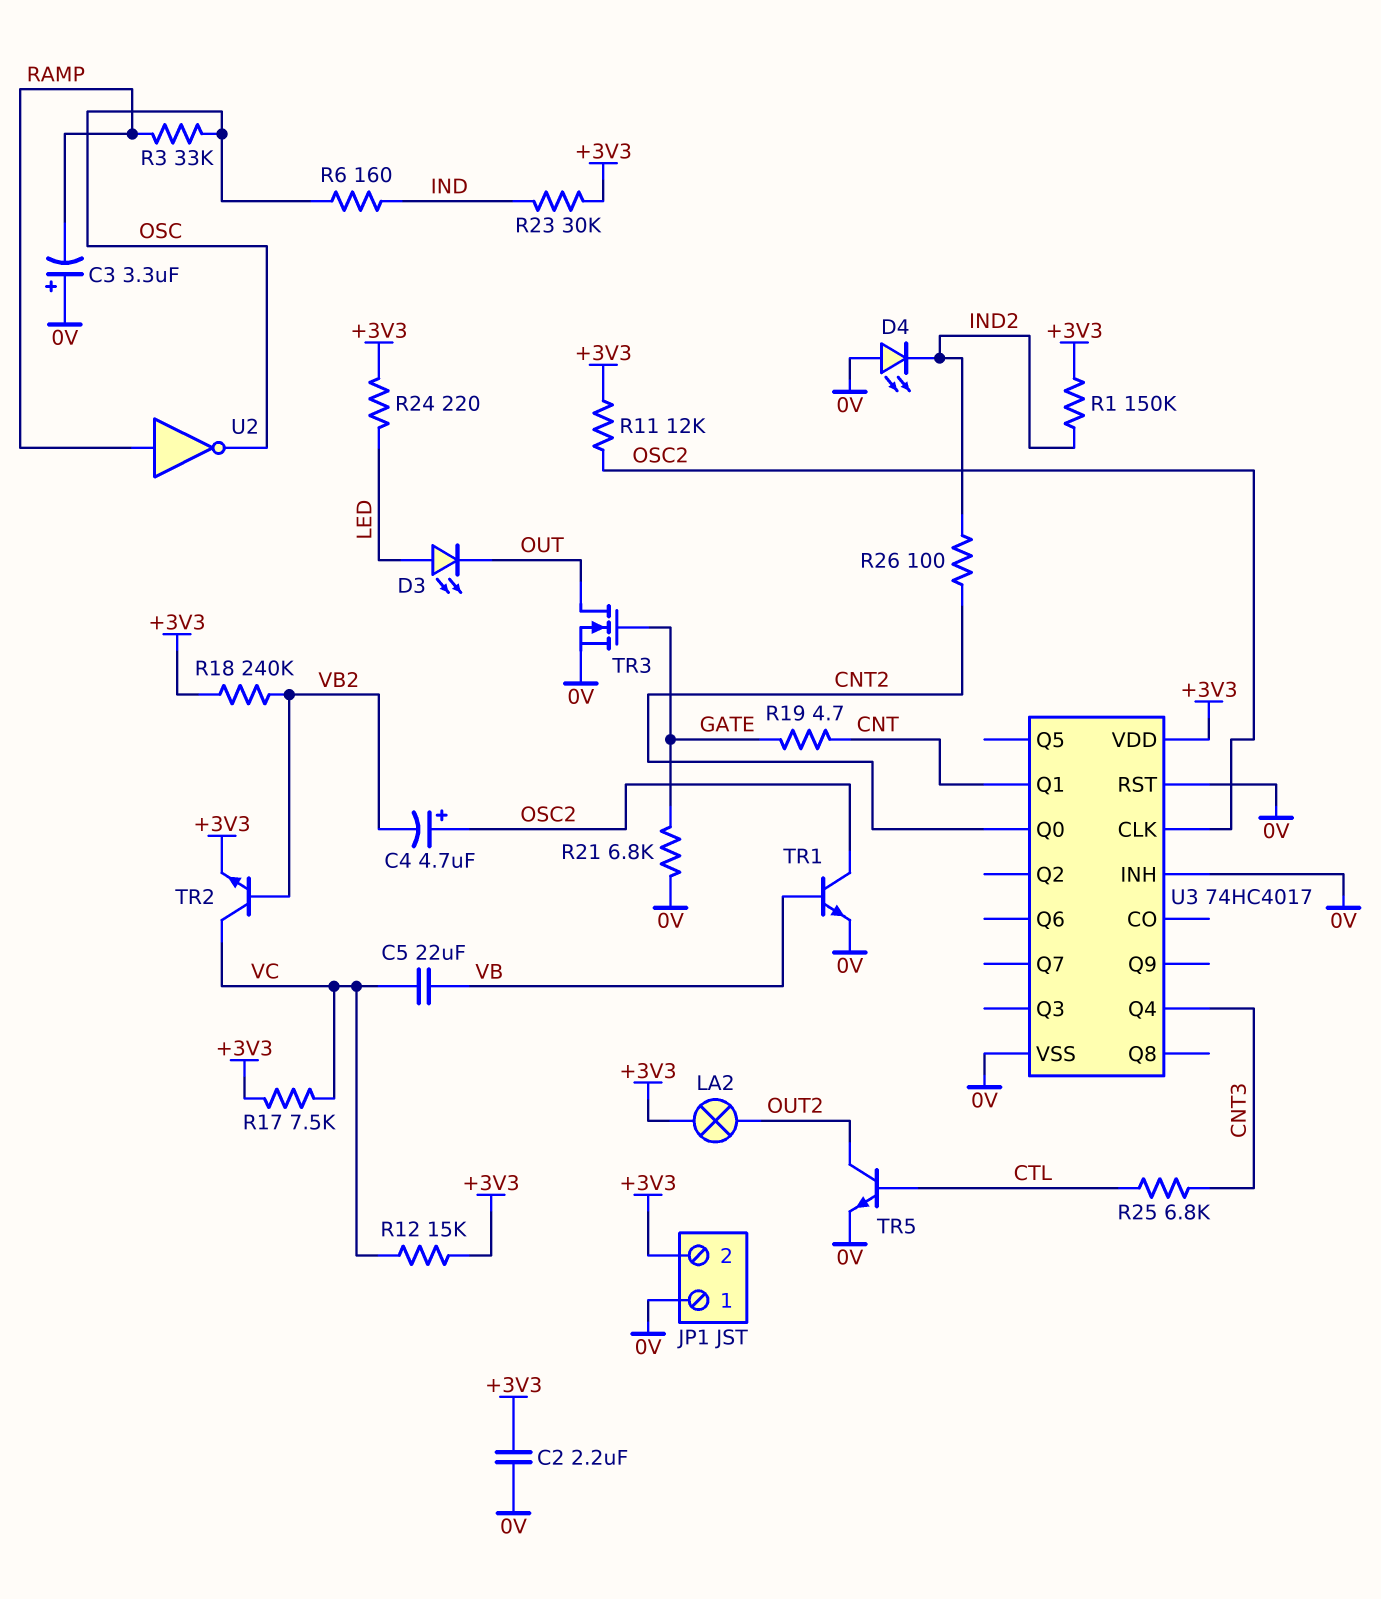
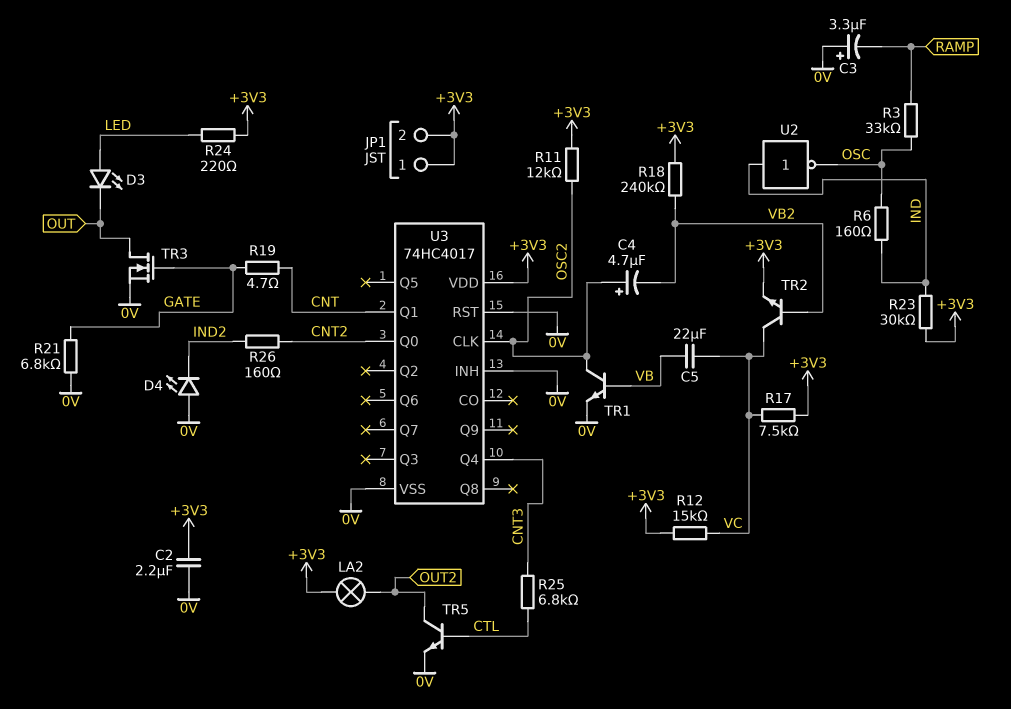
JP1 pin 1: 0V -> +3V3
R1: 150k (+3V3, IND2) -> none
R26: 100 (CNT2, IND2) -> 160 (CNT2, IND2)
U2: NOT (in RAMP, out OSC) -> NOT (in IND, out OSC)

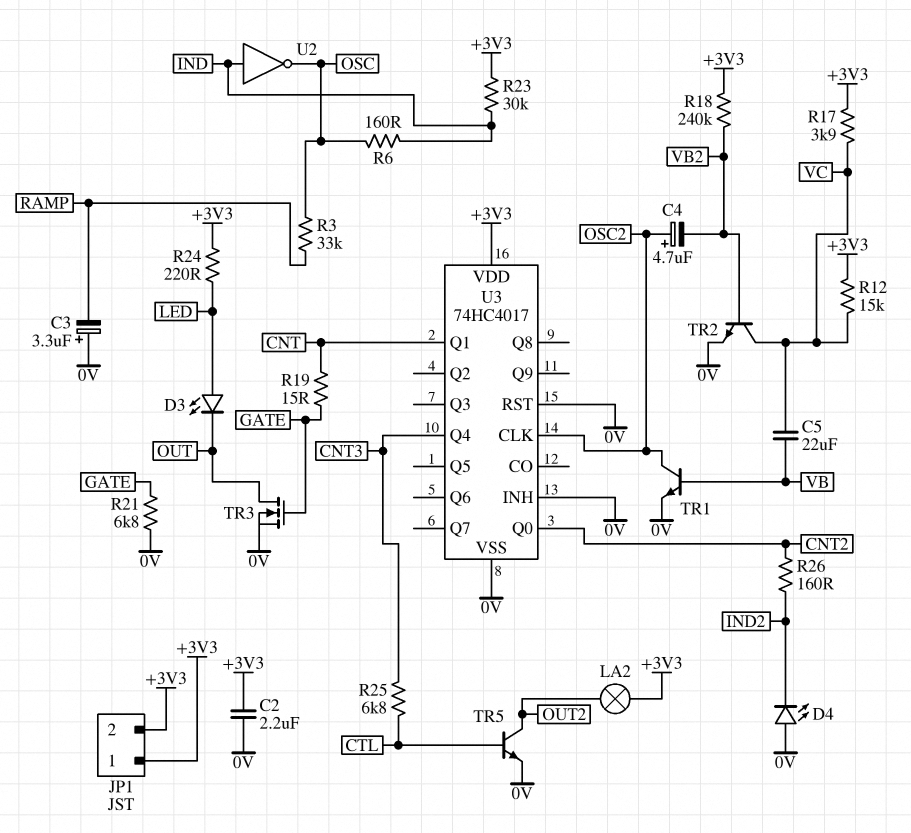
R11: 12k (+3V3, OSC2) -> none
R17: 7.5k (+3V3, VC) -> 3.9k (+3V3, VC)
R19: 4.7 (CNT, GATE) -> 15 (CNT, GATE)
TR2: NPN (B VB2, C VC, E +3V3) -> NPN (B VB2, C VC, E 0V)

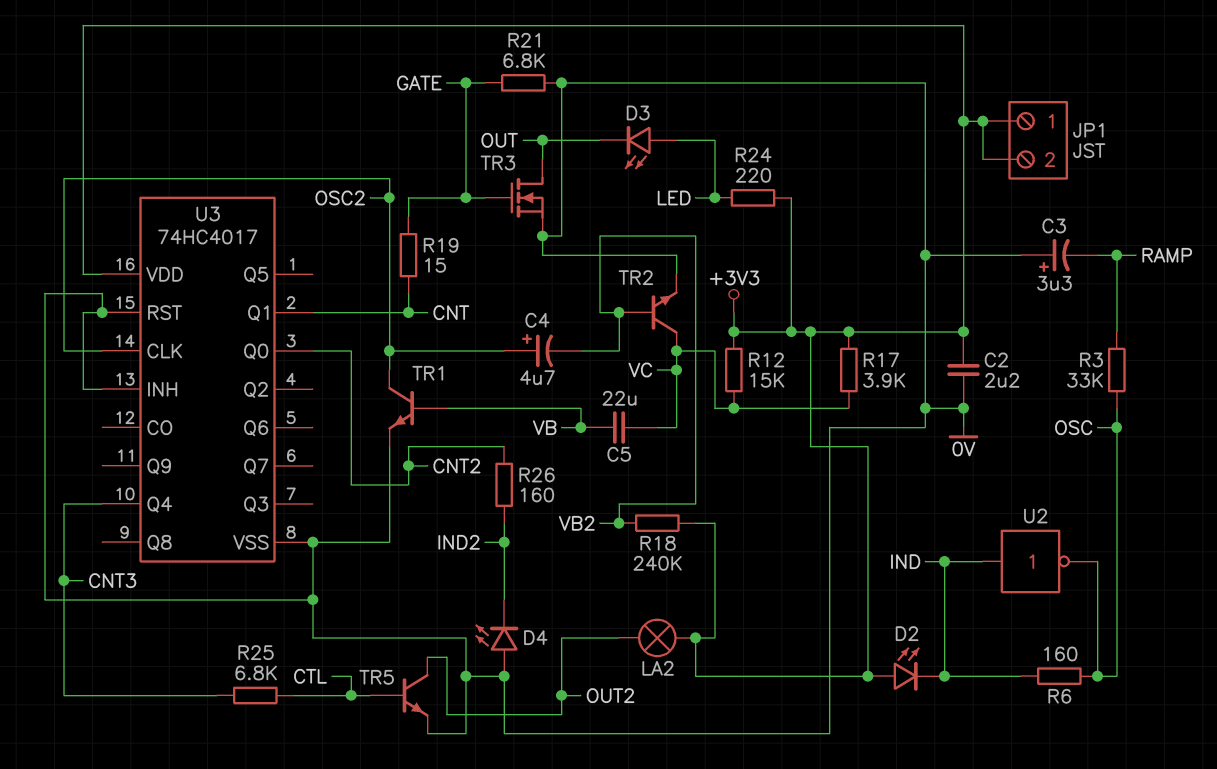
D2: none -> LED (A +3V3, K IND)
R23: 30k (+3V3, IND) -> none

